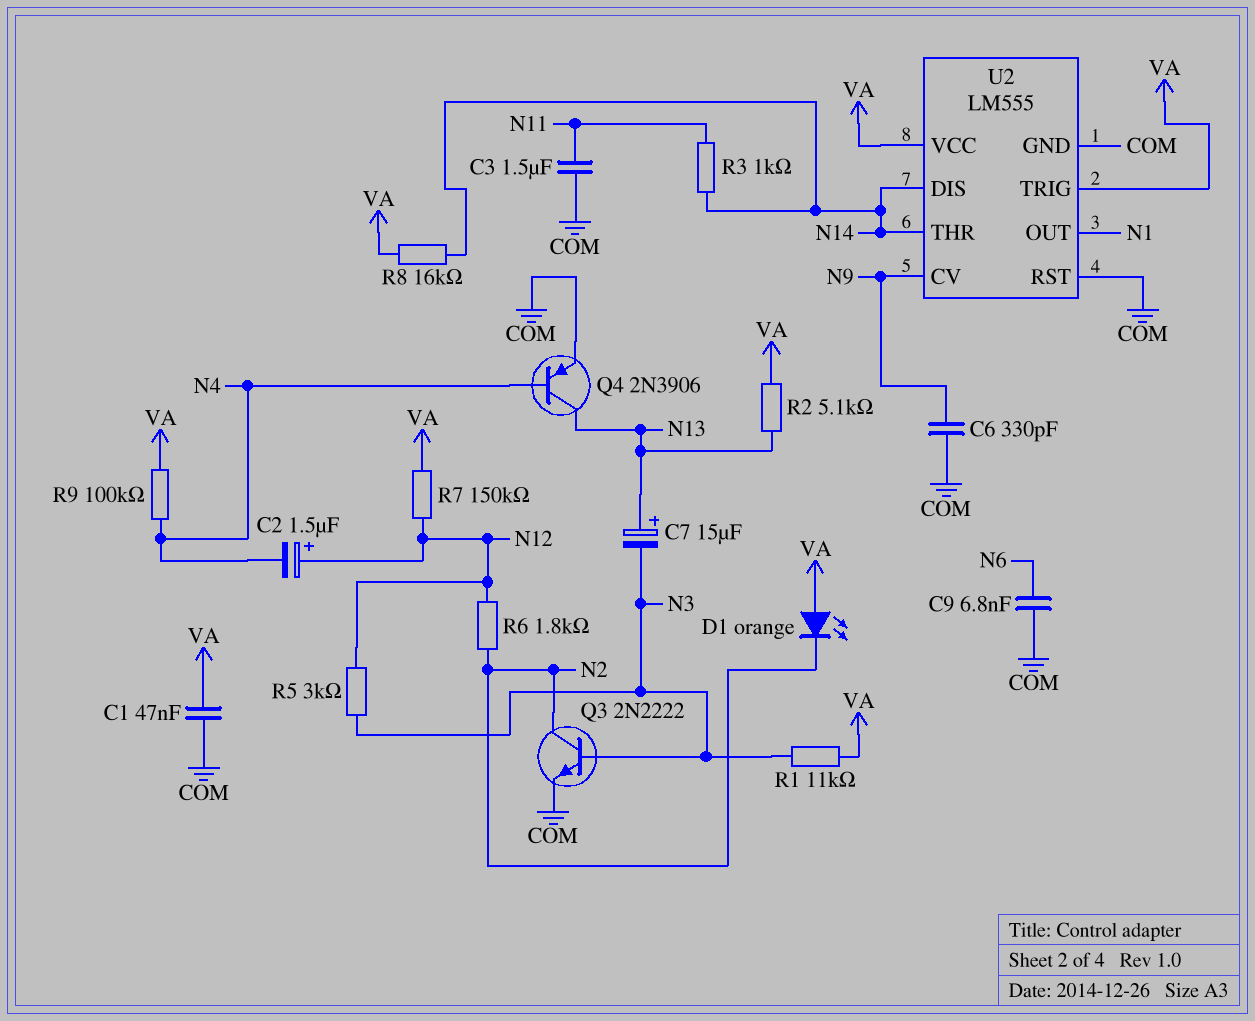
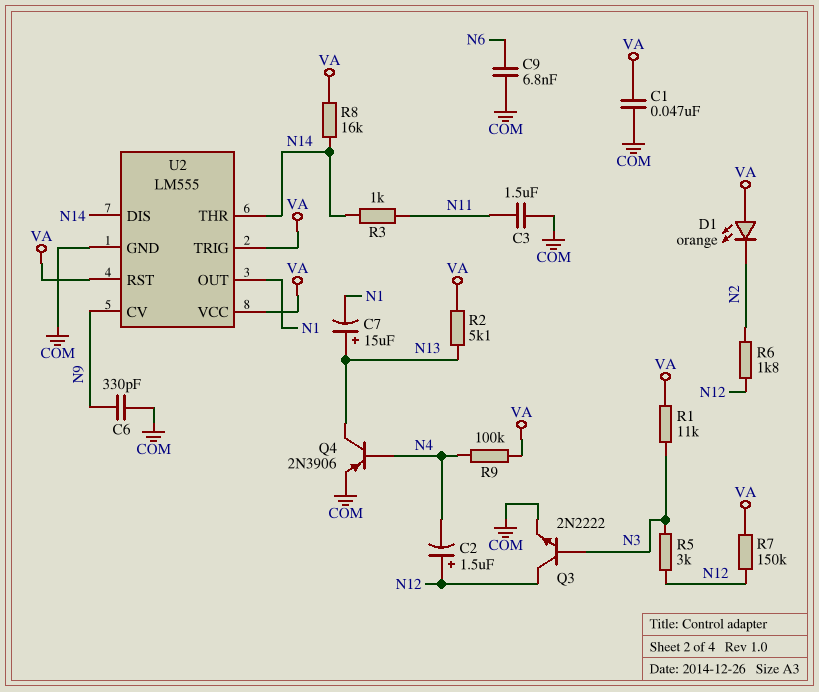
C7: 15uF (plus N13, minus N3) -> 15uF (plus N13, minus N1)
Q3: NPN 2N2222 (B N3, C N2, E COM) -> NPN 2N2222 (B N3, C N12, E COM)
U2 pin RST: COM -> VA

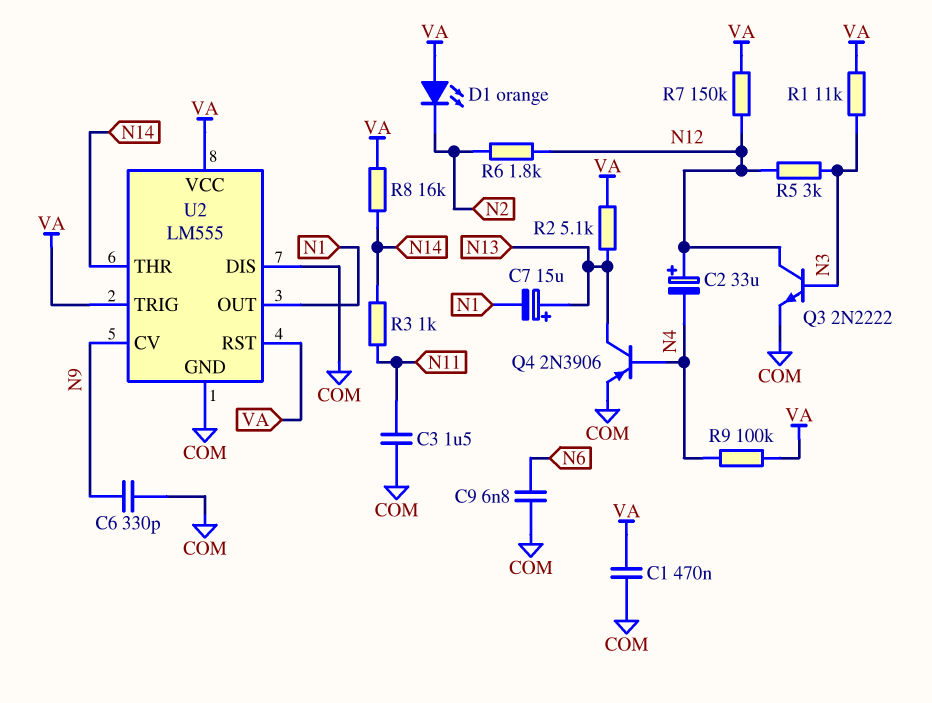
C1: 47nF (COM, VA) -> 470nF (COM, VA)
C2: 1.5uF (plus N12, minus N4) -> 33uF (plus N12, minus N4)
U2 pin DIS: N14 -> COM

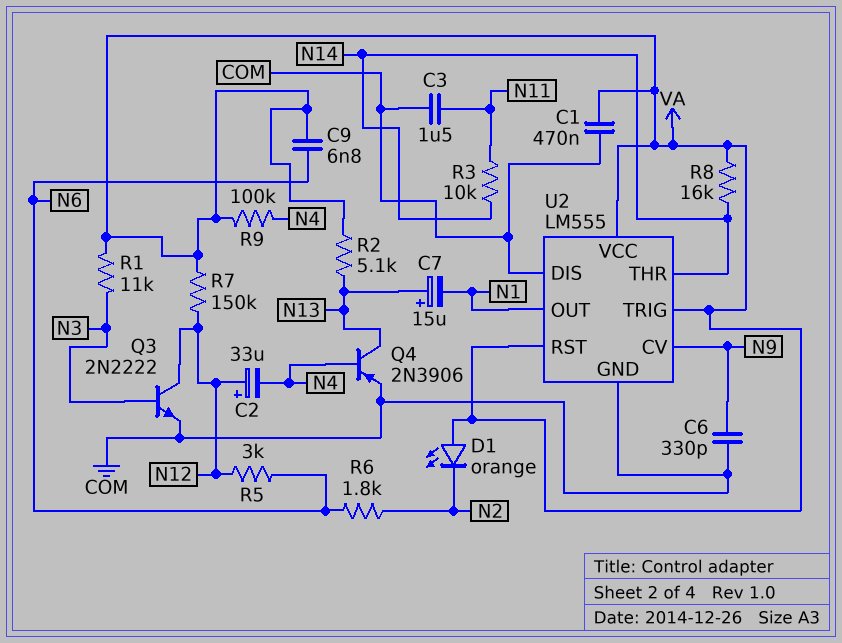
C9: 6.8nF (COM, N6) -> 6.8nF (N6, VA)
R3: 1k (N11, N14) -> 10k (N11, N14)
R5: 3k (N3, N12) -> 3k (N6, N12)
R6: 1.8k (N2, N12) -> 1.8k (N2, N6)

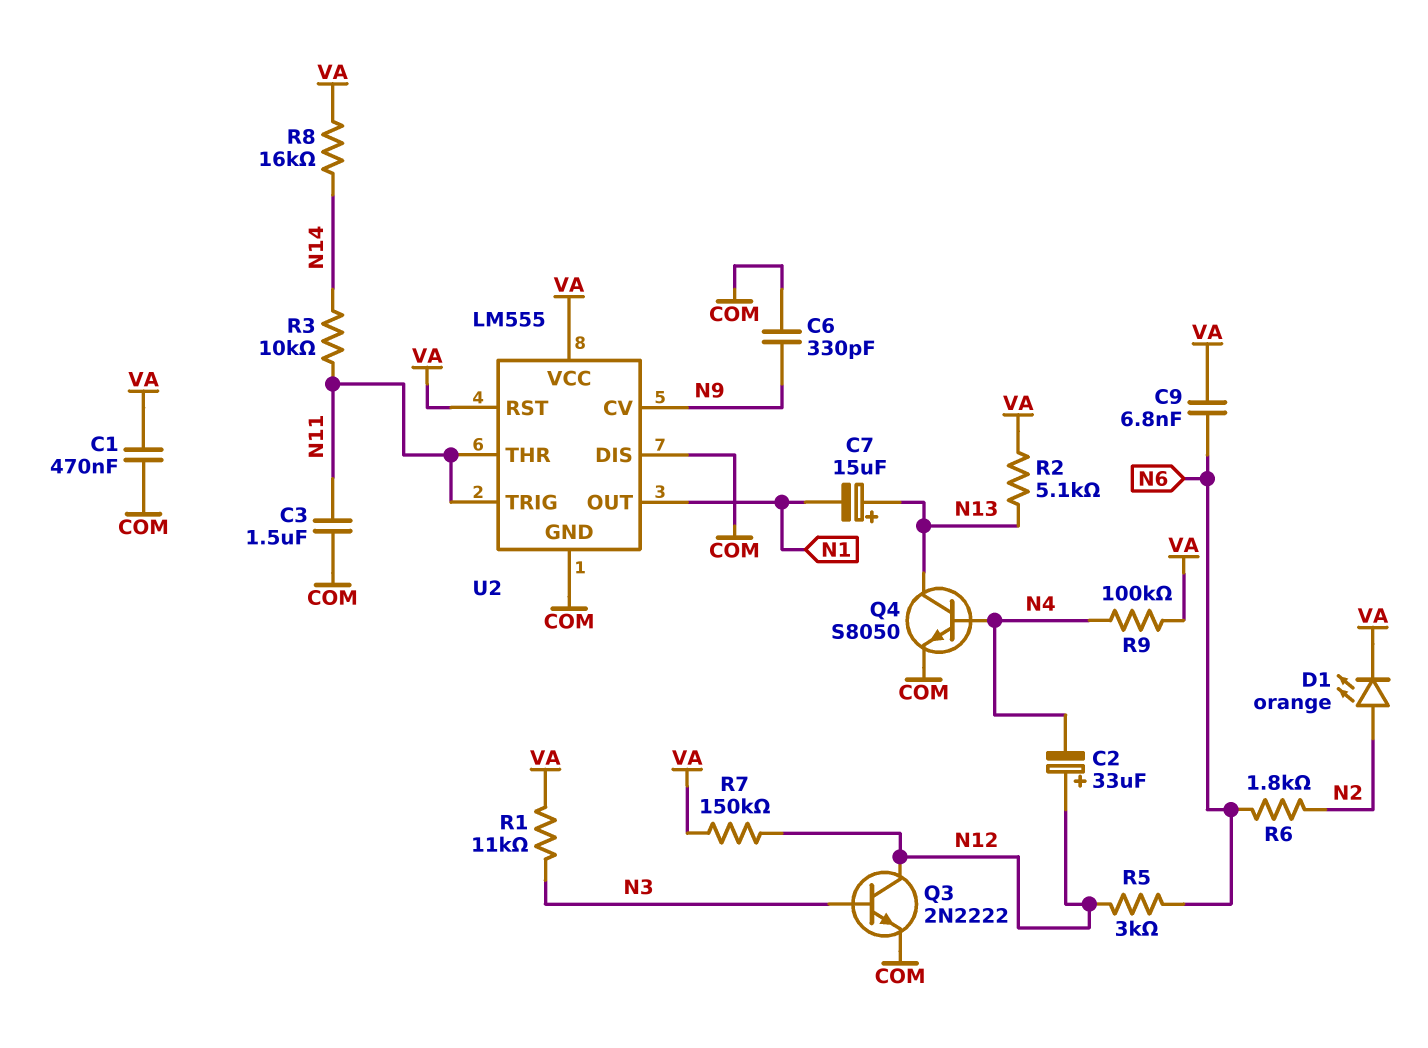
D1: LED orange (A VA, K N2) -> LED orange (A N2, K VA)
Q4: PNP 2N3906 (B N4, C N13, E COM) -> NPN S8050 (B N4, C N13, E COM)
U2 pin THR: N14 -> N11
U2 pin TRIG: VA -> N11

